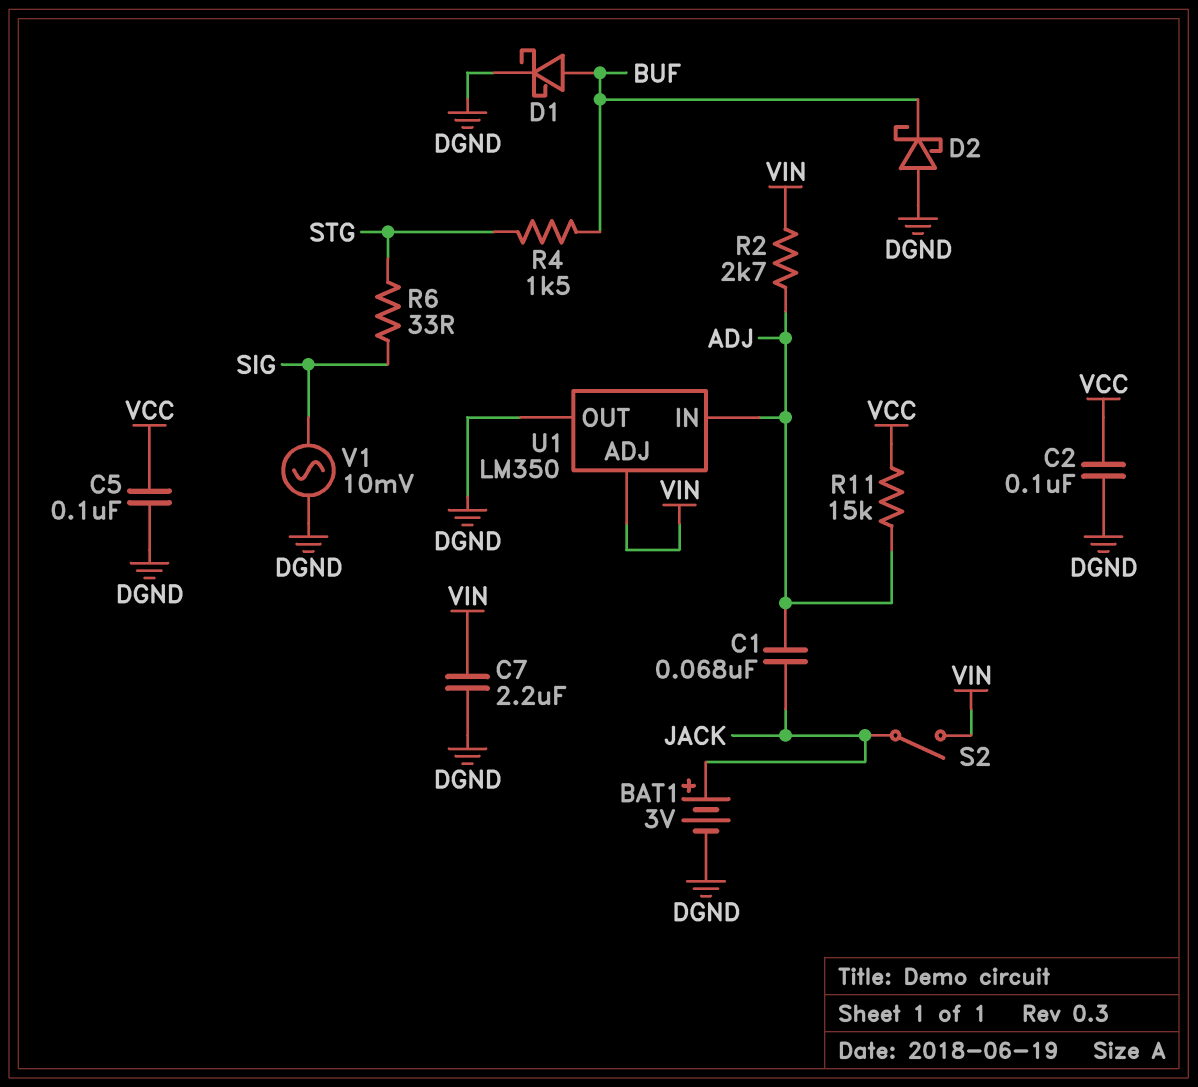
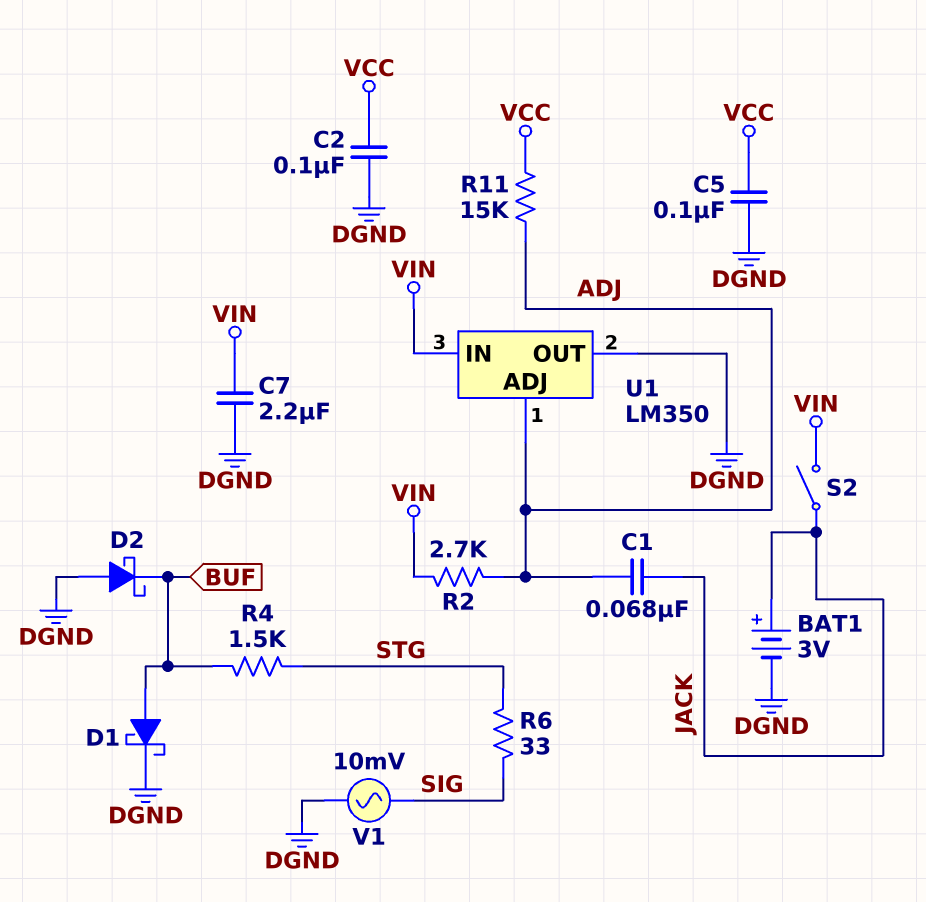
U1 pin ADJ: VIN -> ADJ
U1 pin IN: ADJ -> VIN

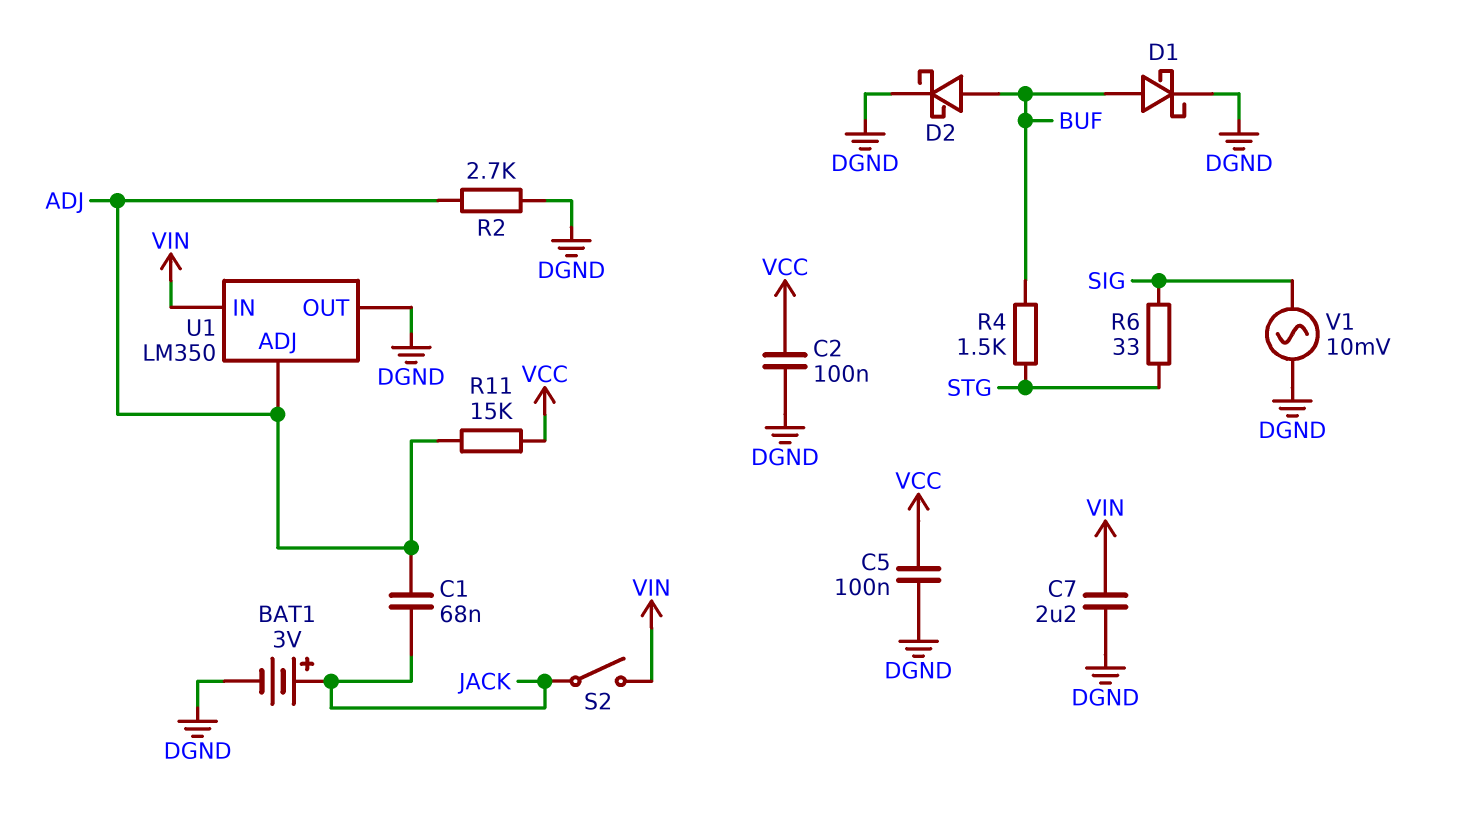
D2: schottky (A DGND, K BUF) -> schottky (A BUF, K DGND)
R2: 2.7k (ADJ, VIN) -> 2.7k (ADJ, DGND)

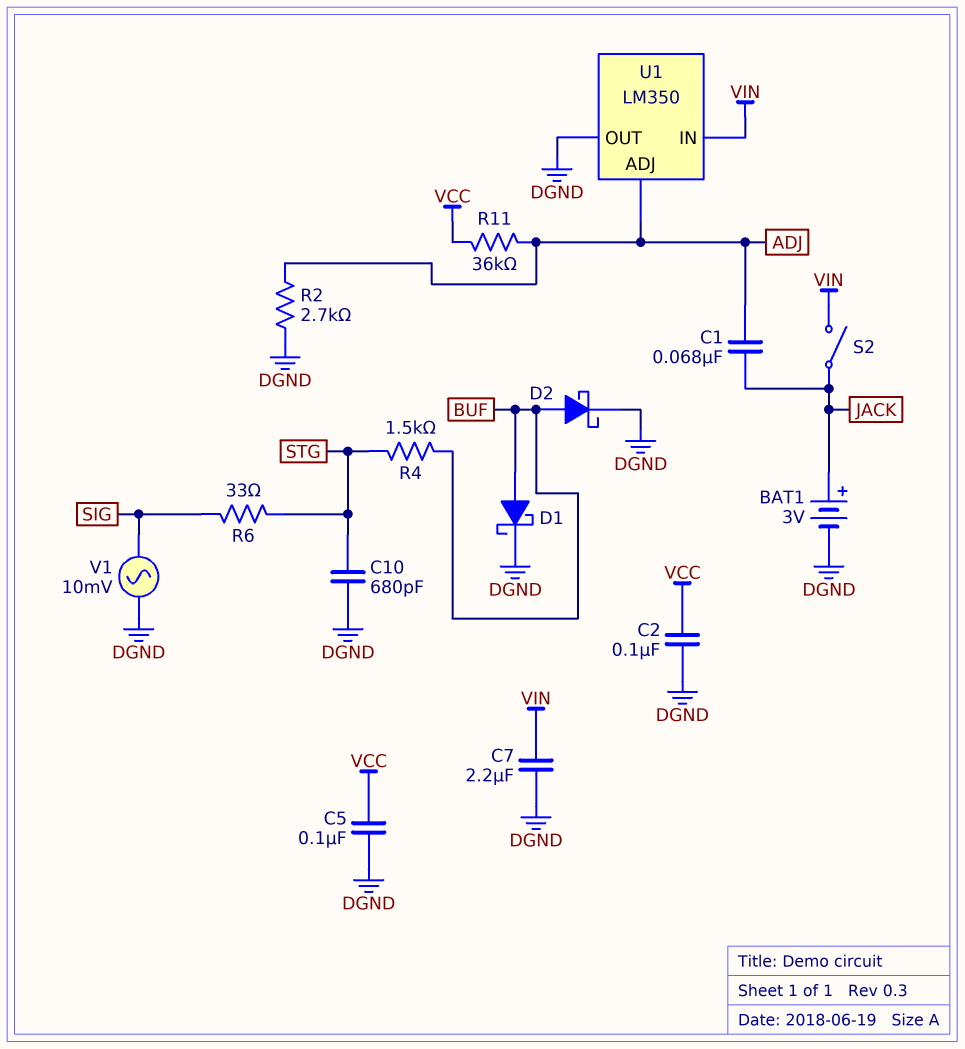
C10: none -> 680pF (DGND, STG)
R11: 15k (ADJ, VCC) -> 36k (ADJ, VCC)

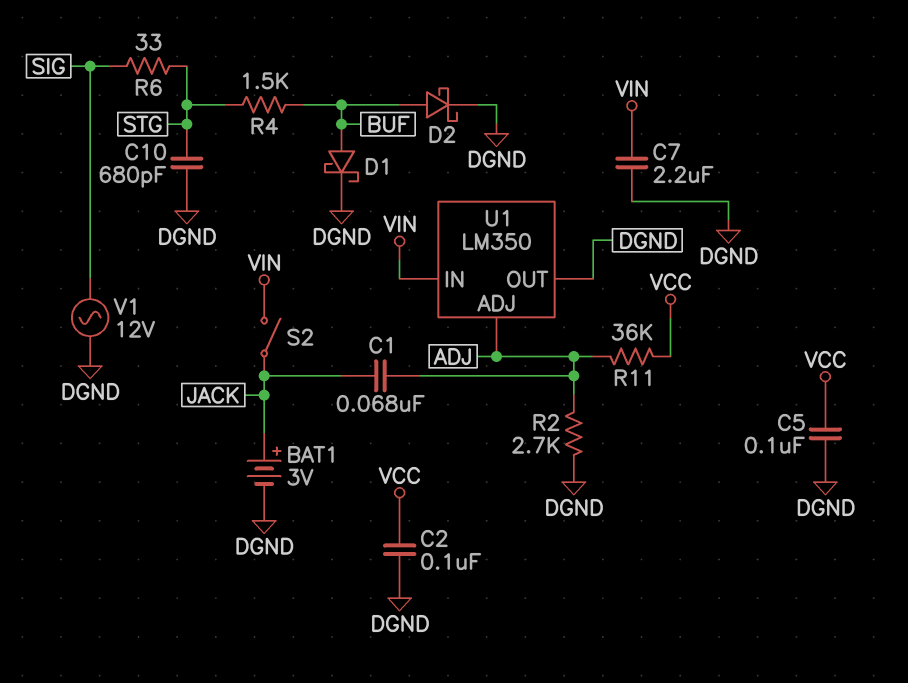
V1: AC 10mV (DGND, SIG) -> AC 12V (DGND, SIG)

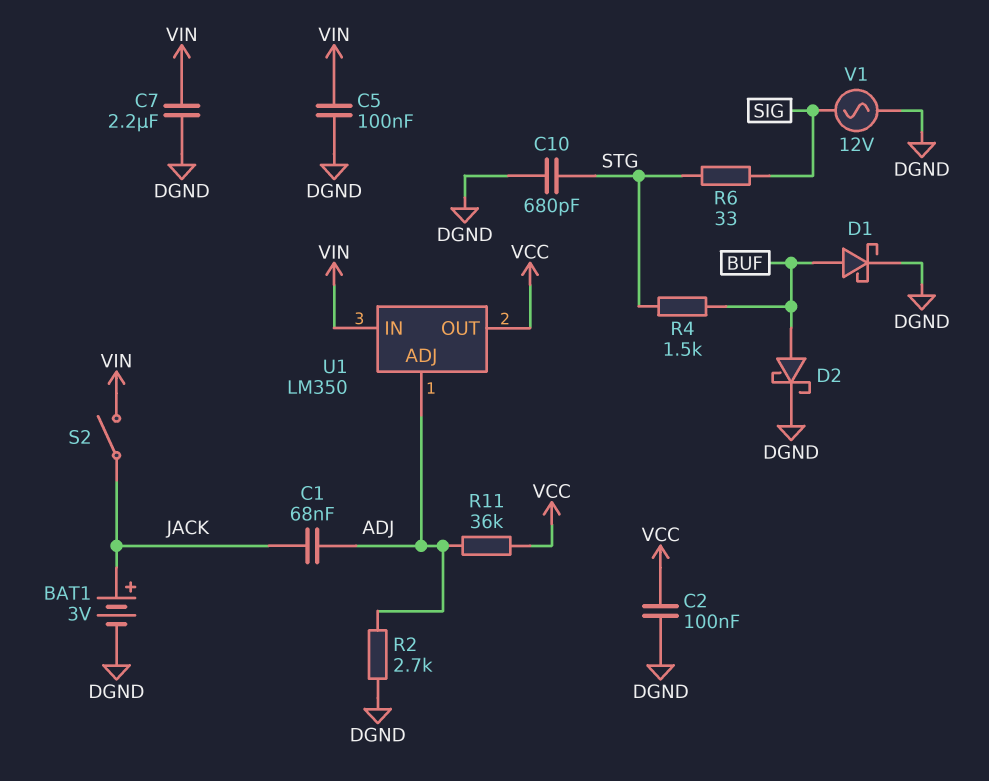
C5: 100nF (DGND, VCC) -> 100nF (DGND, VIN)
U1 pin OUT: DGND -> VCC

